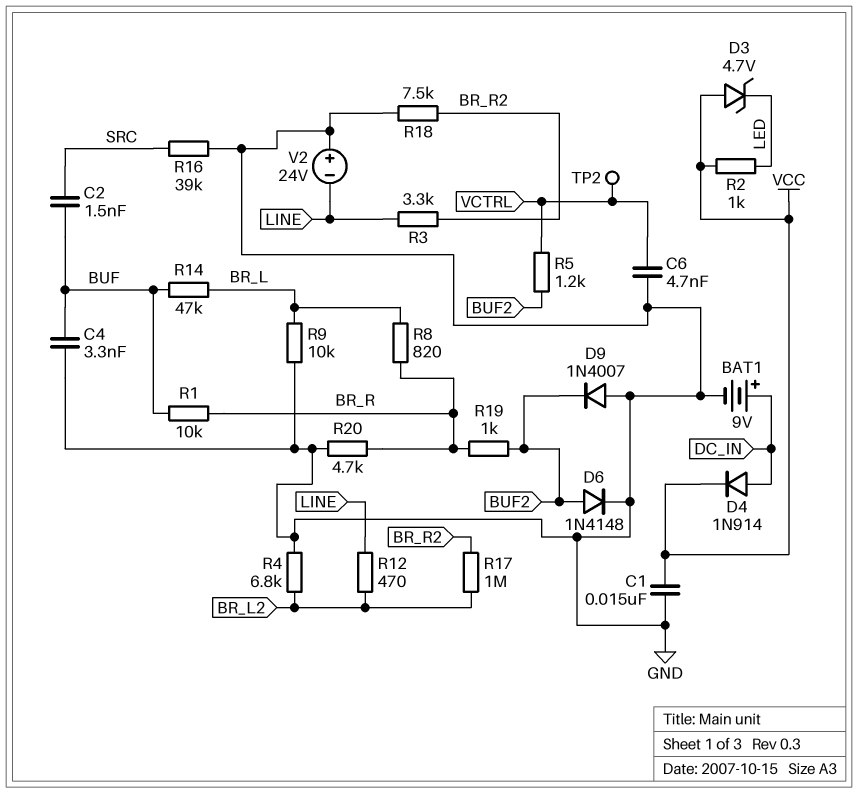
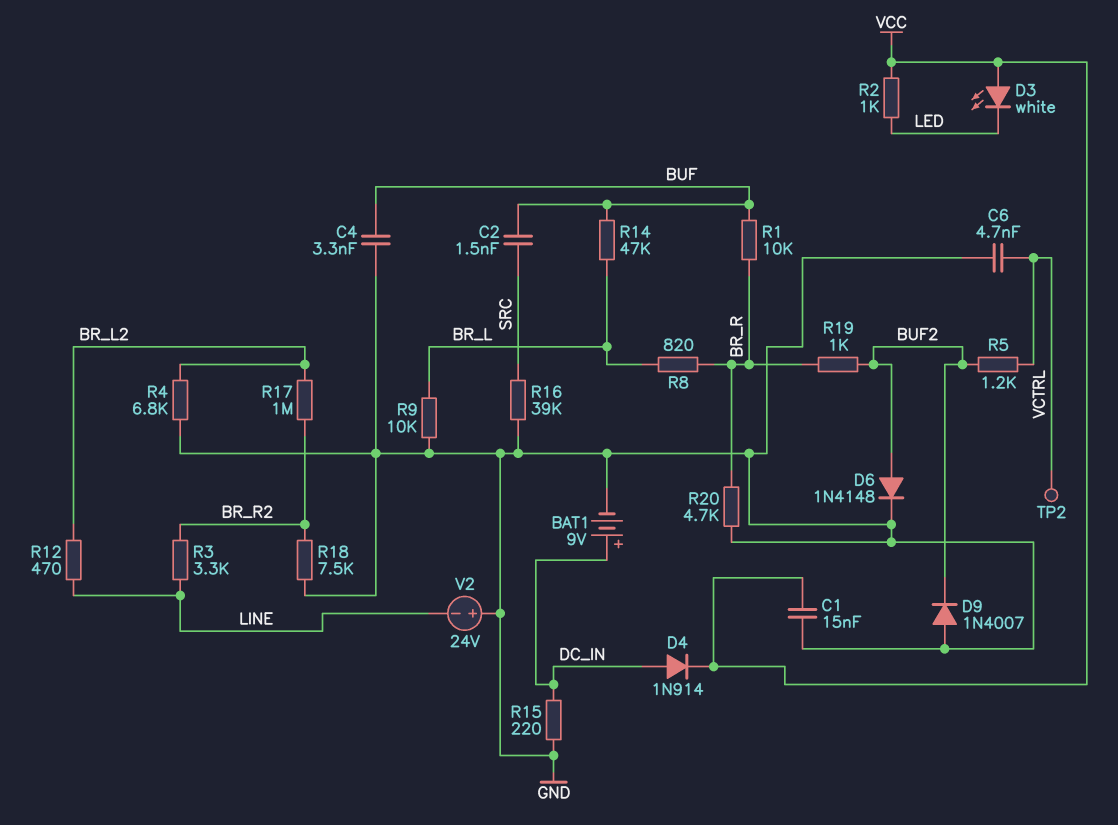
D3: zener 4.7V (A VCC, K LED) -> LED white (A VCC, K LED)
R15: none -> 220 (DC_IN, GND)

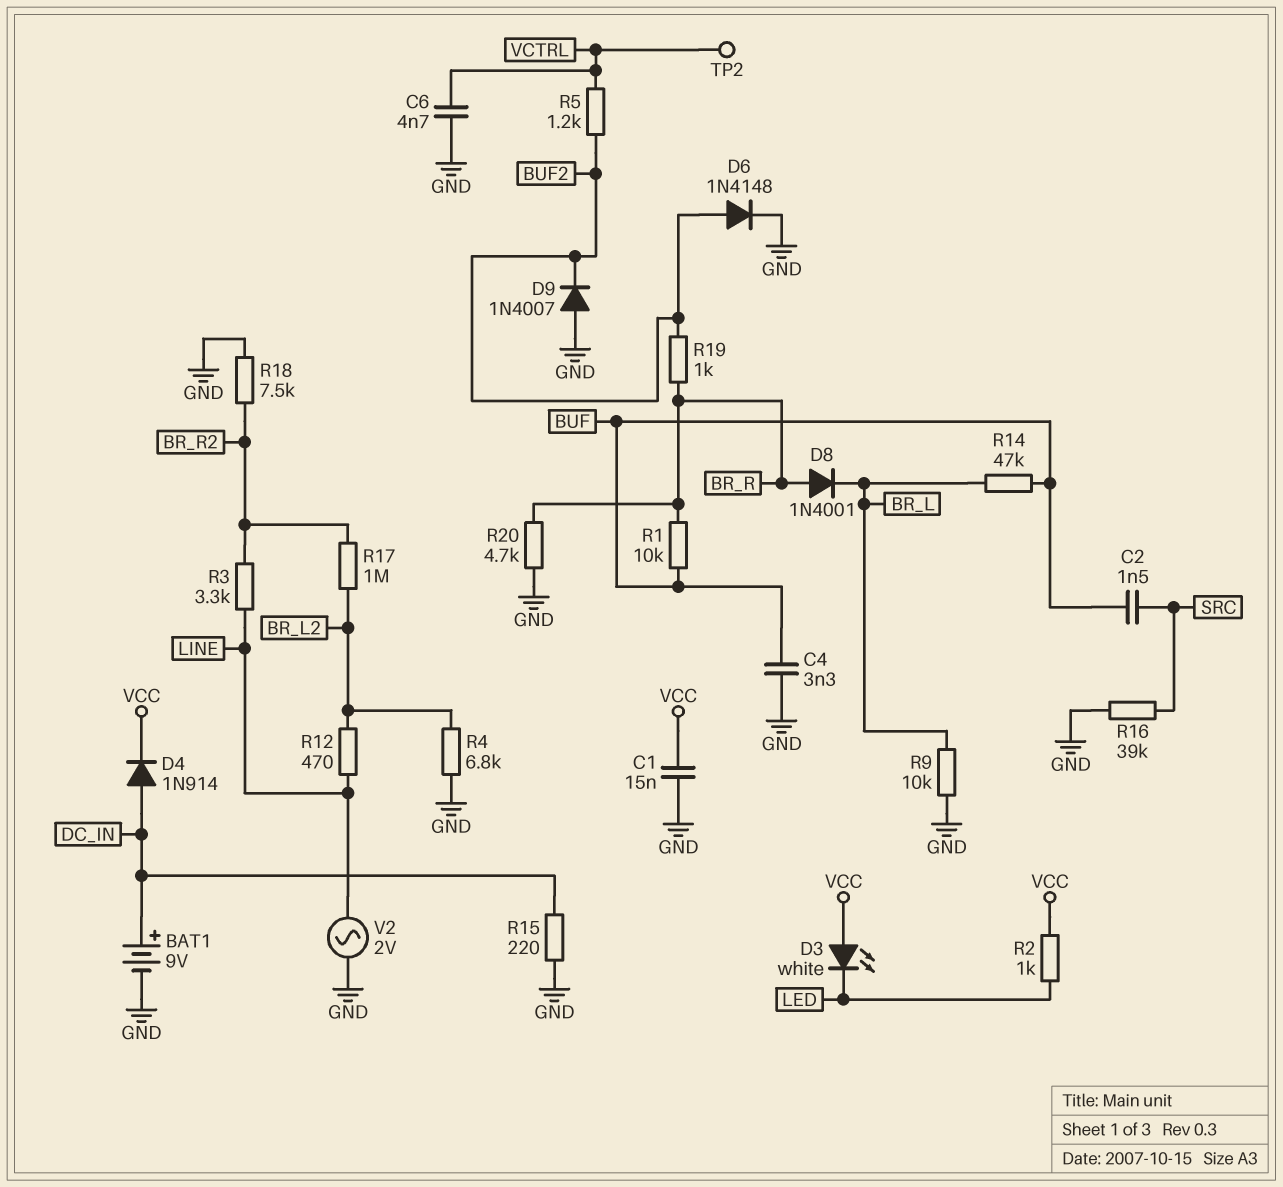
D8: none -> diode 1N4001 (A BR_R, K BR_L)
R8: 820 (BR_L, BR_R) -> none
V2: 24V (plus GND, minus LINE) -> AC 2V (GND, LINE)

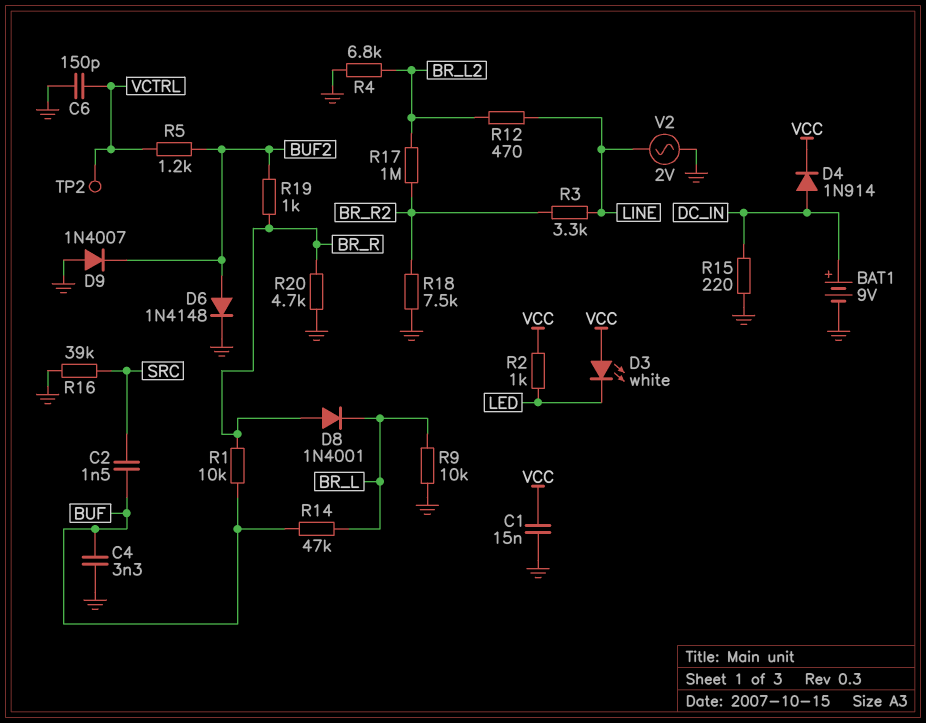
C6: 4.7nF (GND, VCTRL) -> 150pF (GND, VCTRL)

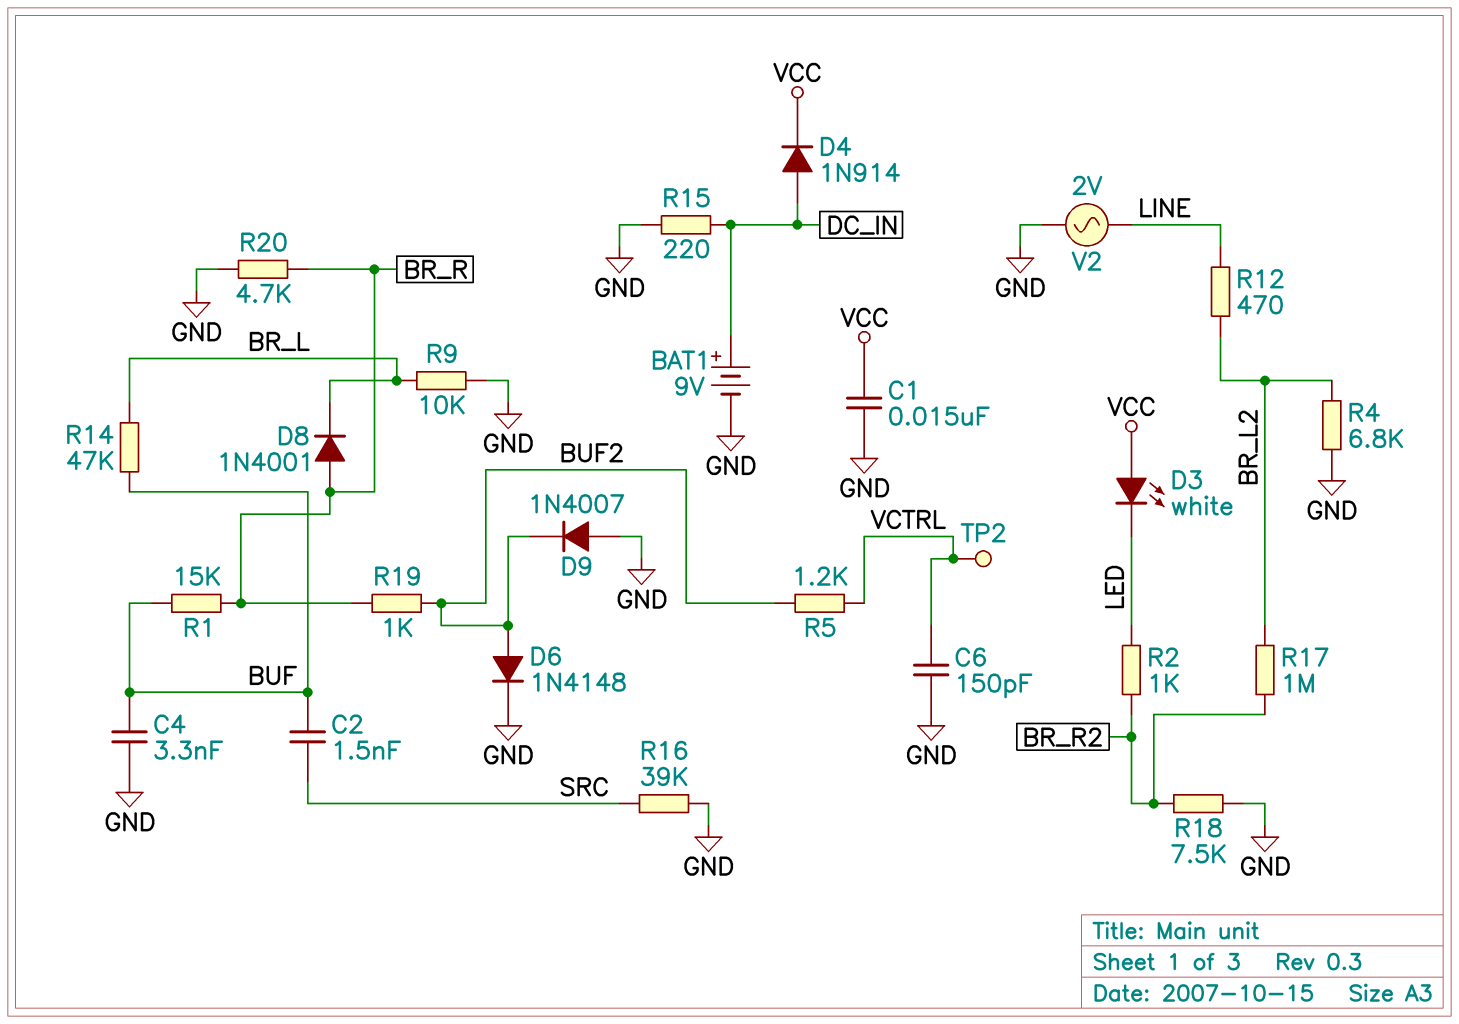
R1: 10k (BR_R, BUF) -> 15k (BR_R, BUF)
R2: 1k (LED, VCC) -> 1k (BR_R2, LED)
R3: 3.3k (BR_R2, LINE) -> none

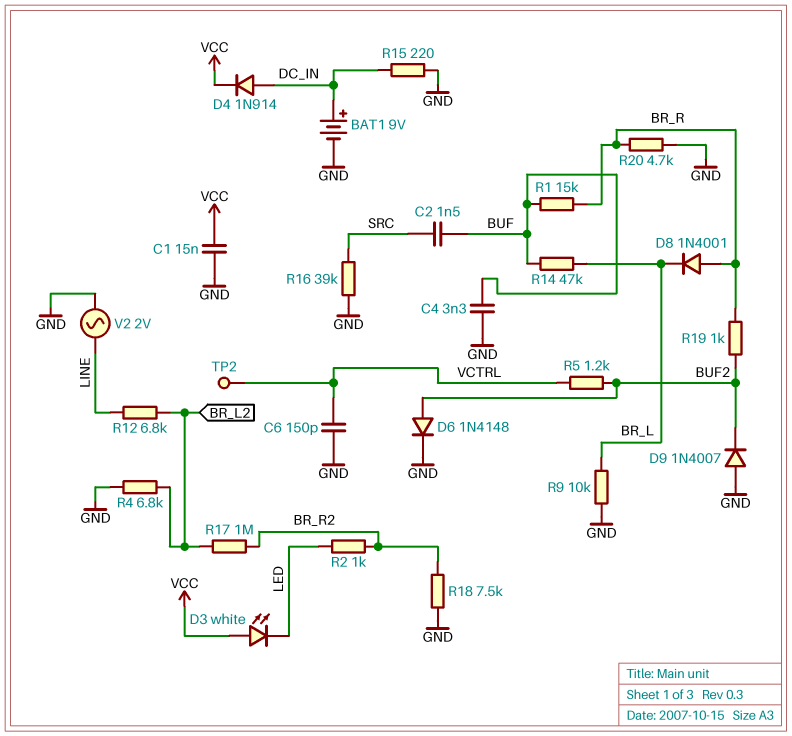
R12: 470 (BR_L2, LINE) -> 6.8k (BR_L2, LINE)

